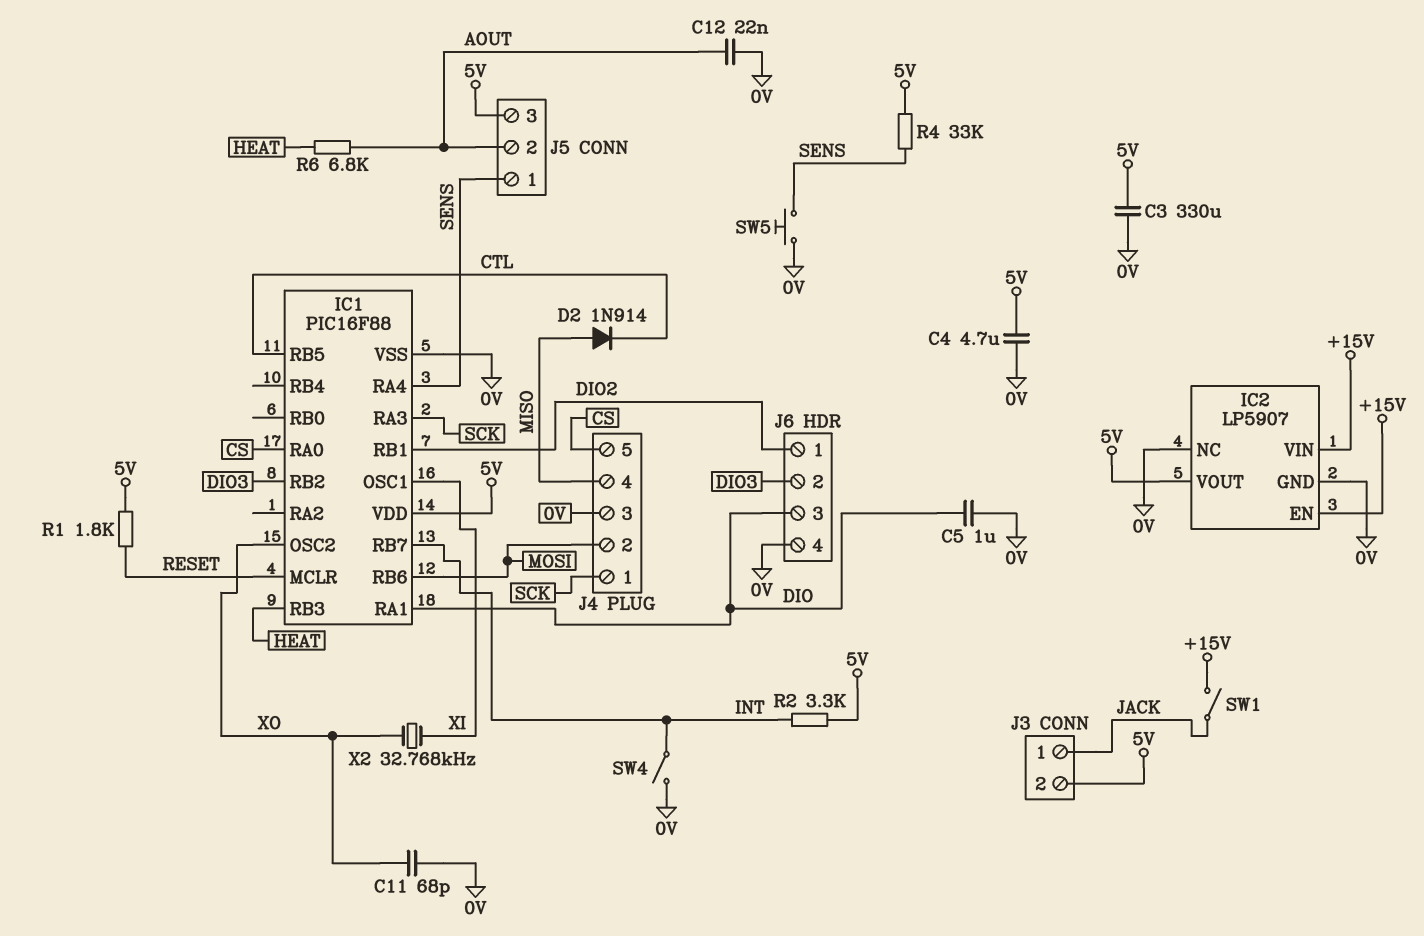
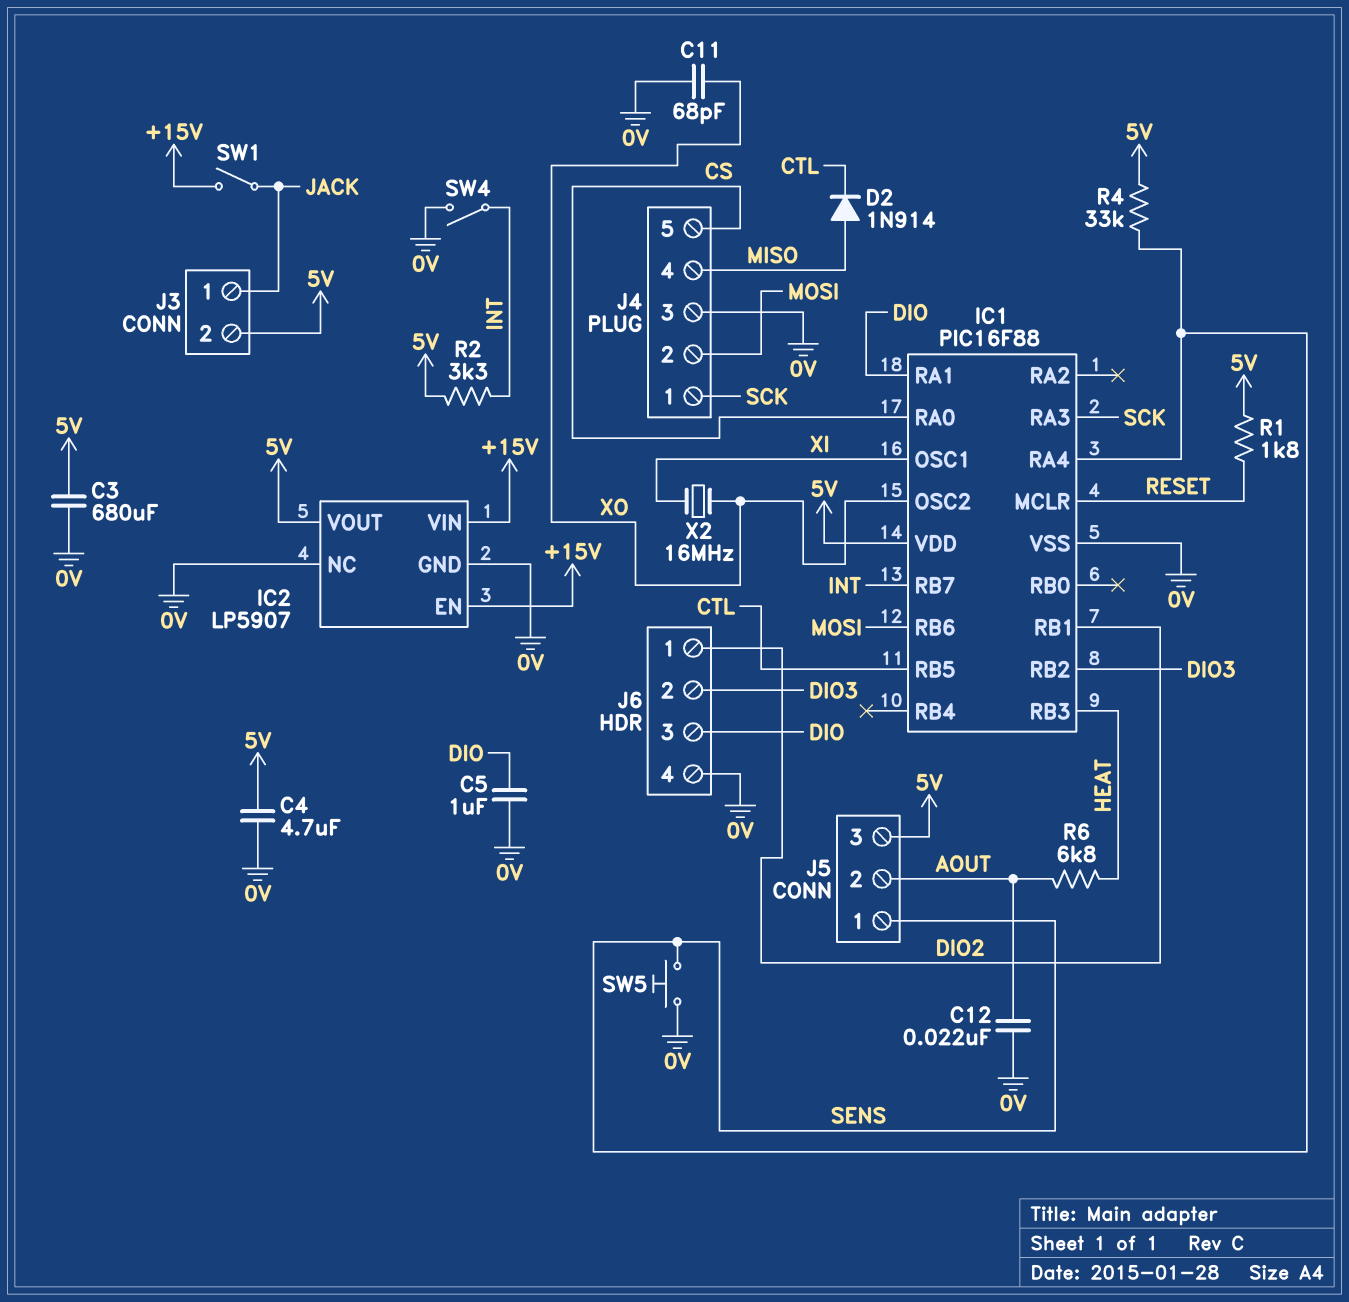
C3: 330uF (0V, 5V) -> 680uF (0V, 5V)
X2: 32.768kHz (XI, XO) -> 16MHz (XI, XO)

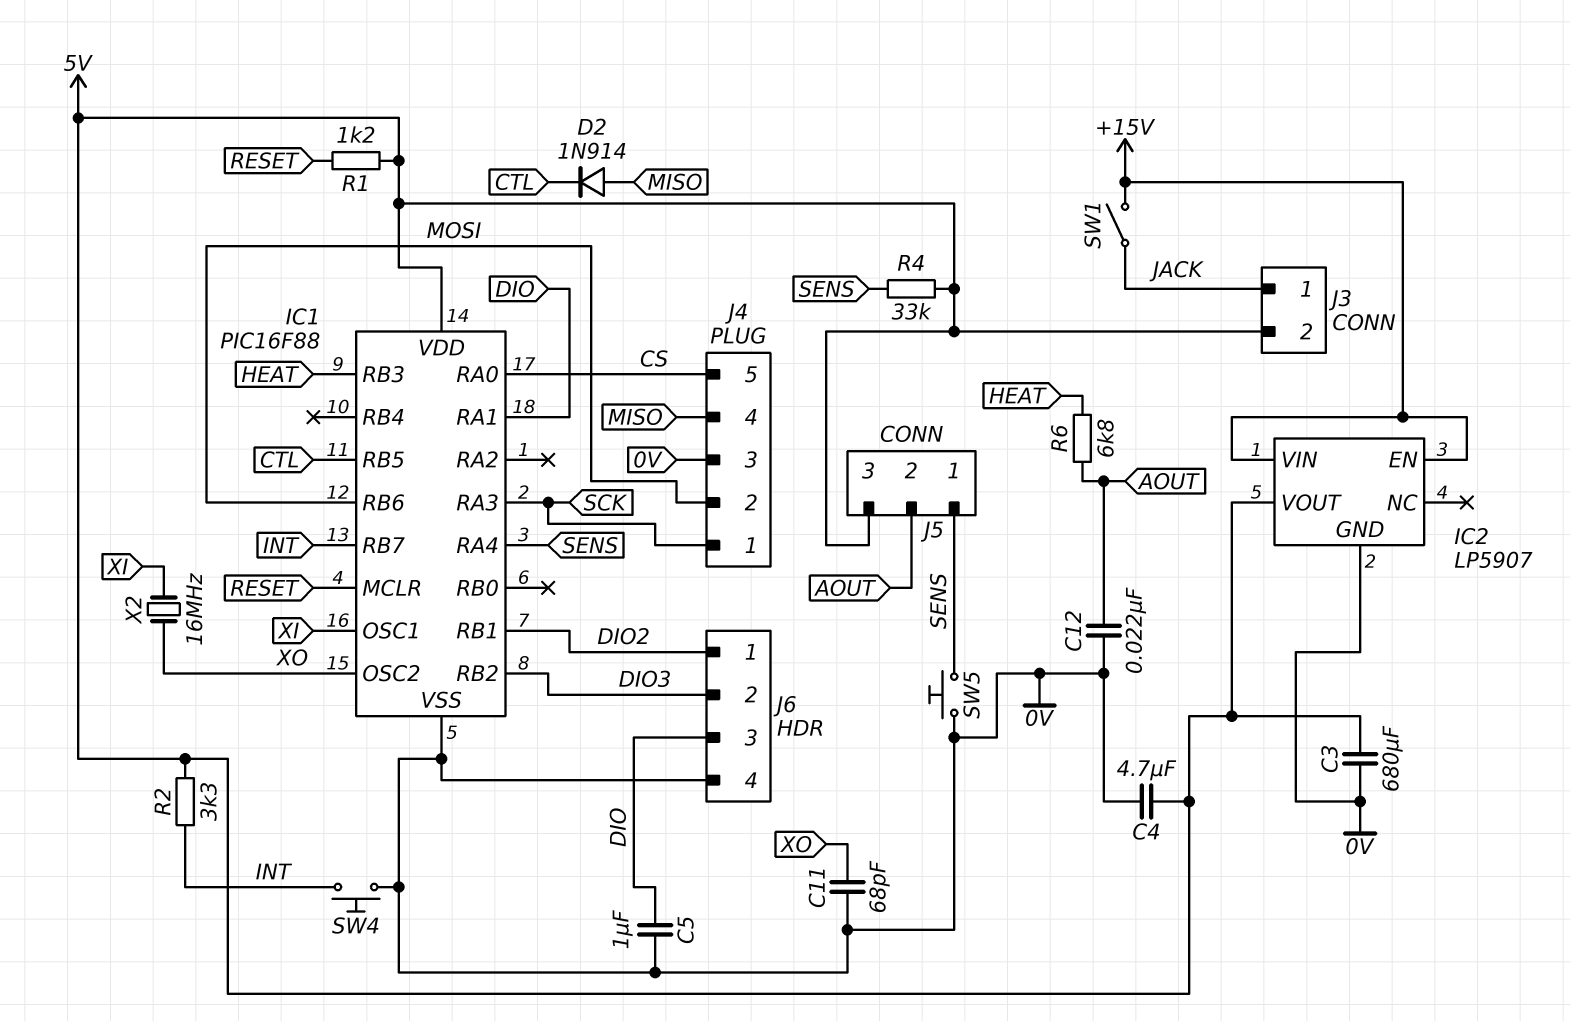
IC2 pin NC: 0V -> none
R1: 1.8k (5V, RESET) -> 1.2k (5V, RESET)
SW4: switch (0V, INT) -> button (0V, INT)

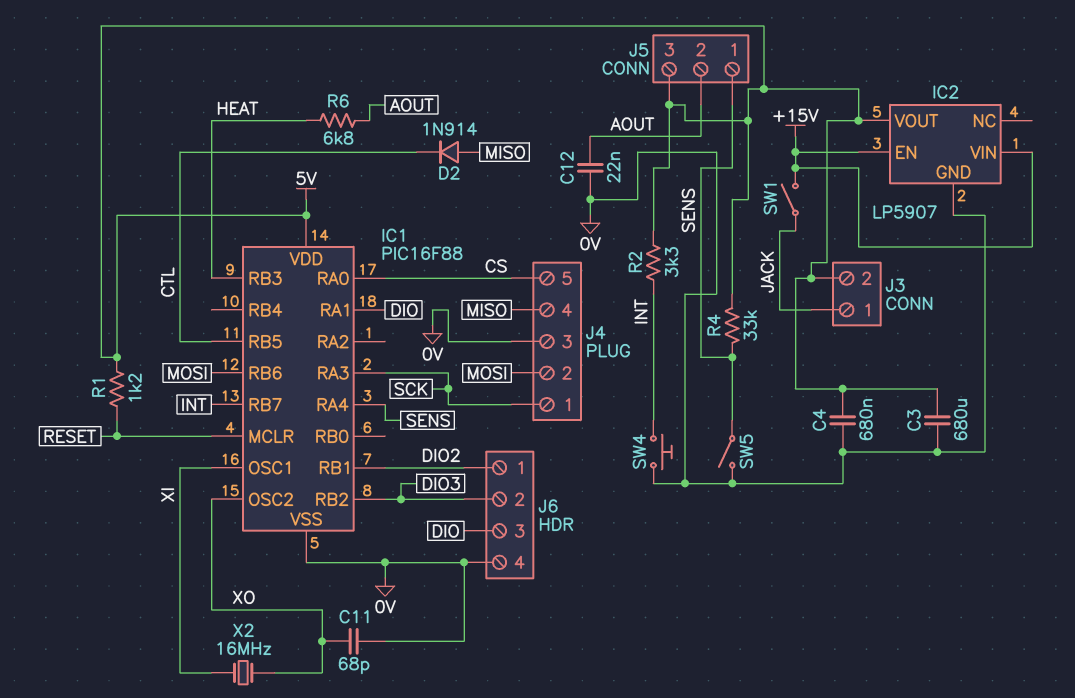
C4: 4.7uF (0V, 5V) -> 680nF (0V, 5V)
C5: 1uF (0V, DIO) -> none
SW5: button (0V, SENS) -> switch (0V, SENS)

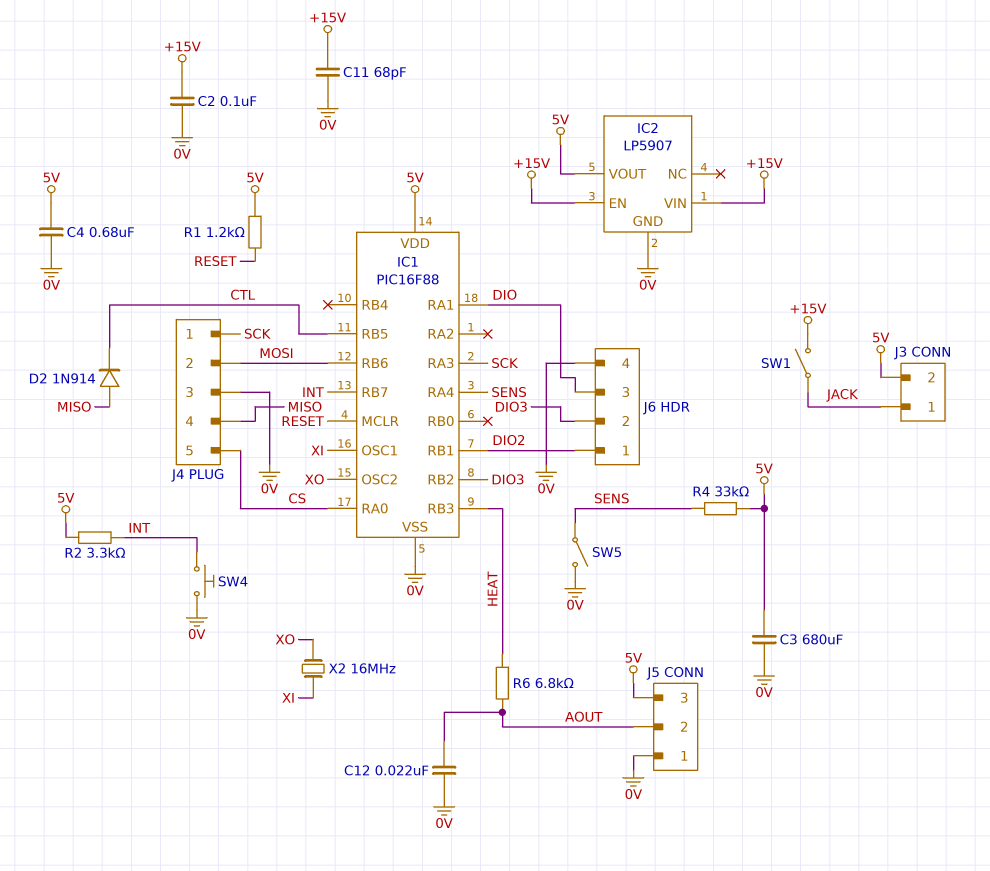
C2: none -> 100nF (+15V, 0V)
C11: 68pF (0V, XO) -> 68pF (+15V, 0V)
J5 pin 1: SENS -> 0V

